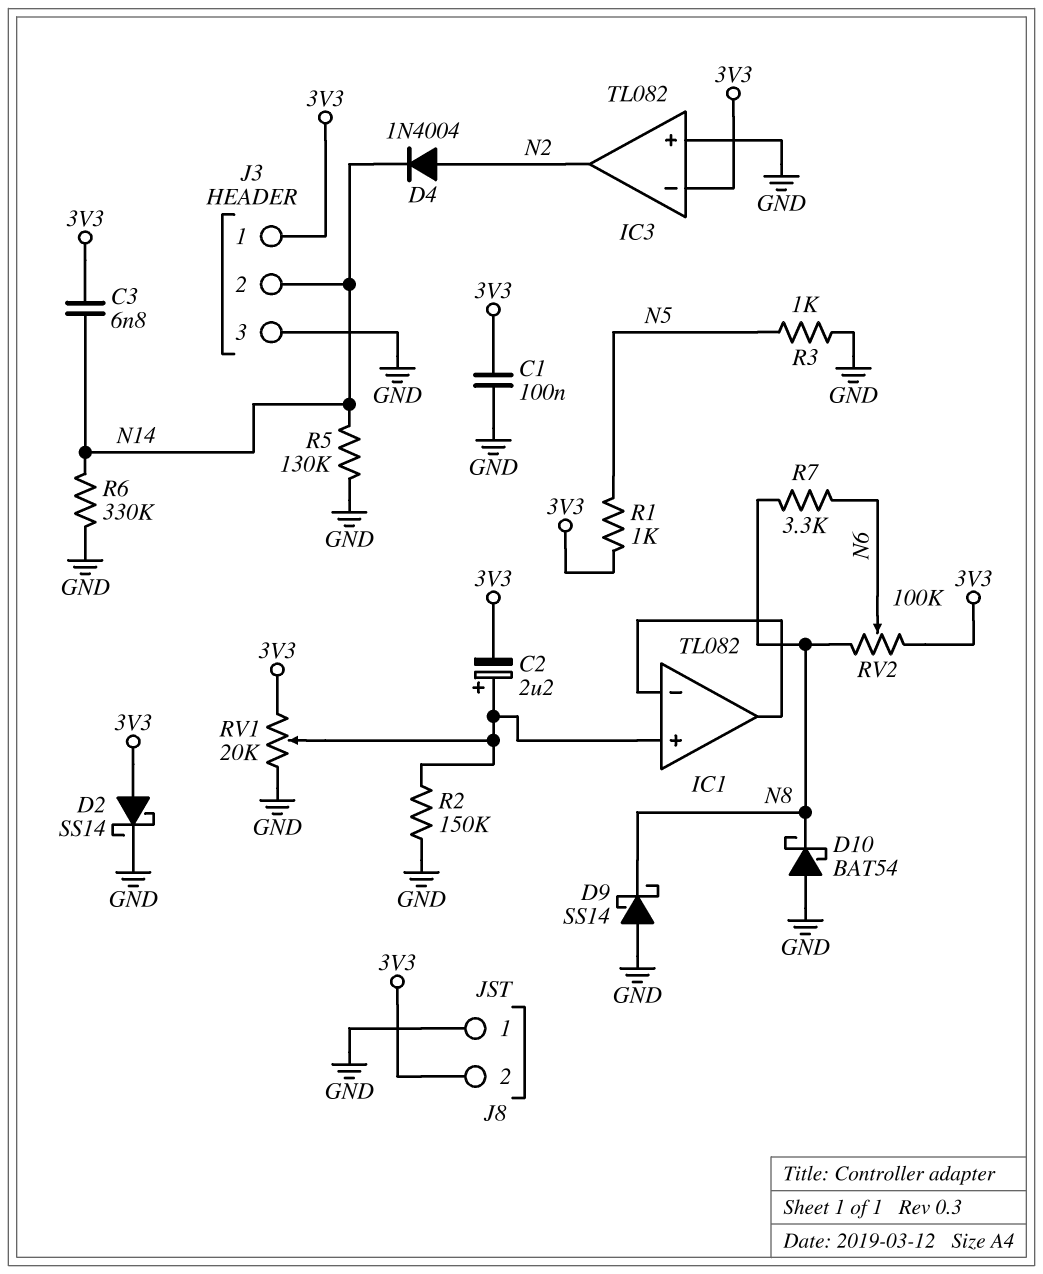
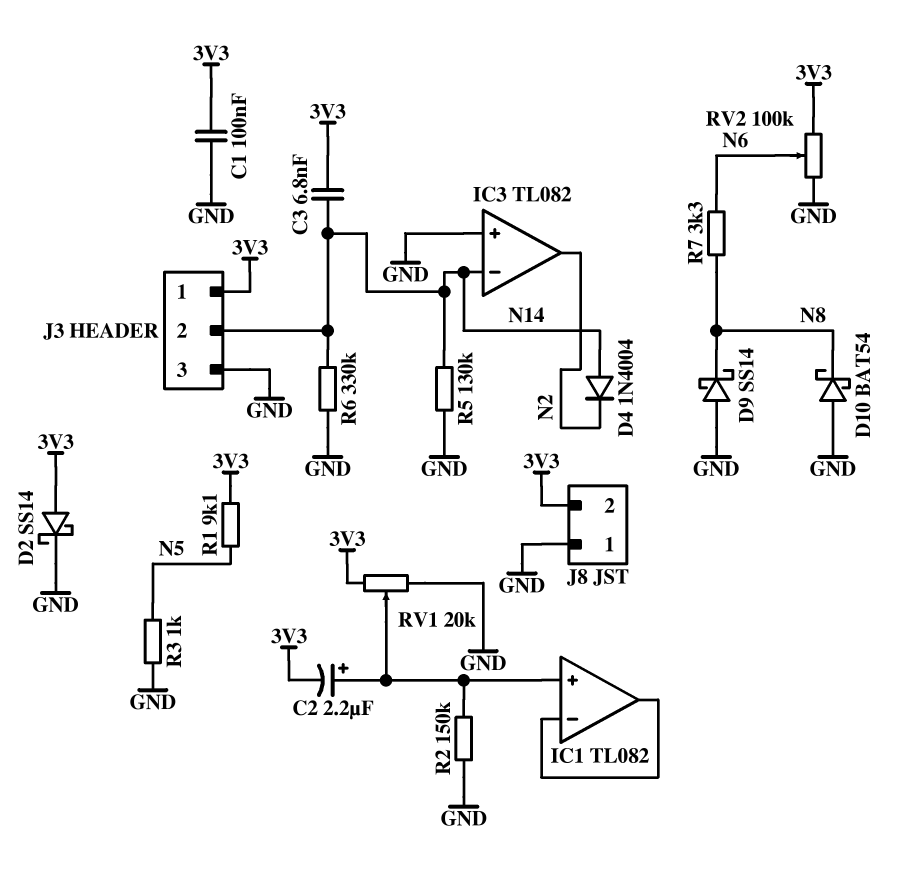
D4: diode 1N4004 (A N2, K N14) -> diode 1N4004 (A N14, K N2)
IC3 pin in-: 3V3 -> N14
R1: 1k (3V3, N5) -> 9.1k (3V3, N5)
RV2: 100k (3V3, N8, wiper N6) -> 100k (3V3, GND, wiper N6)

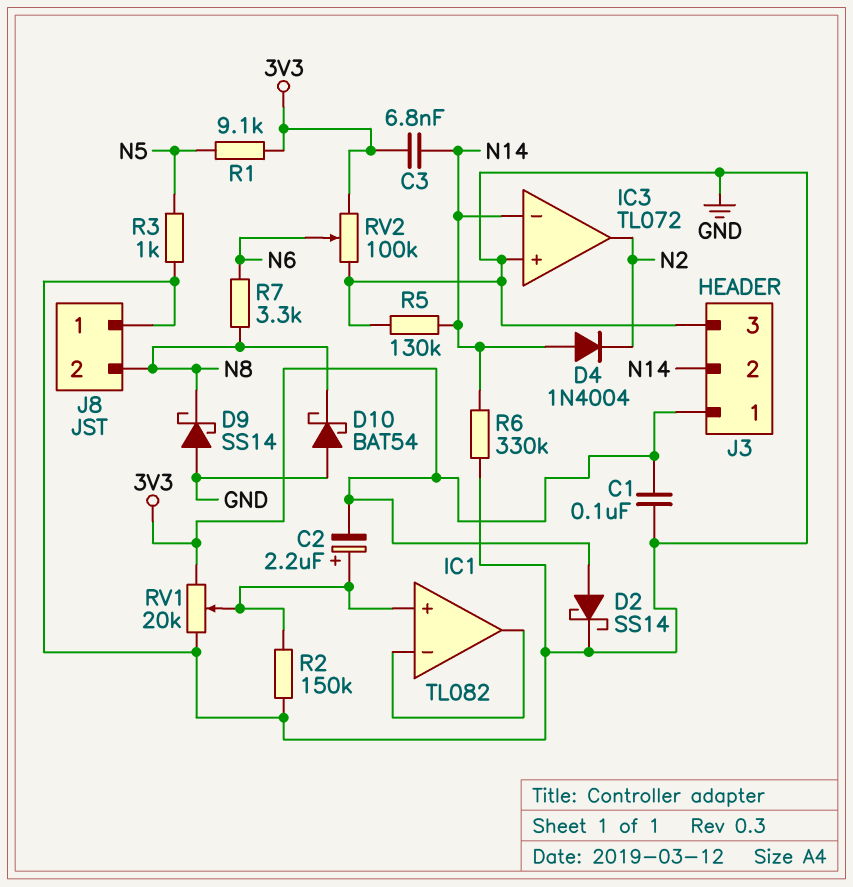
IC3: TL082 -> TL072
J8 pin 2: 3V3 -> N8

